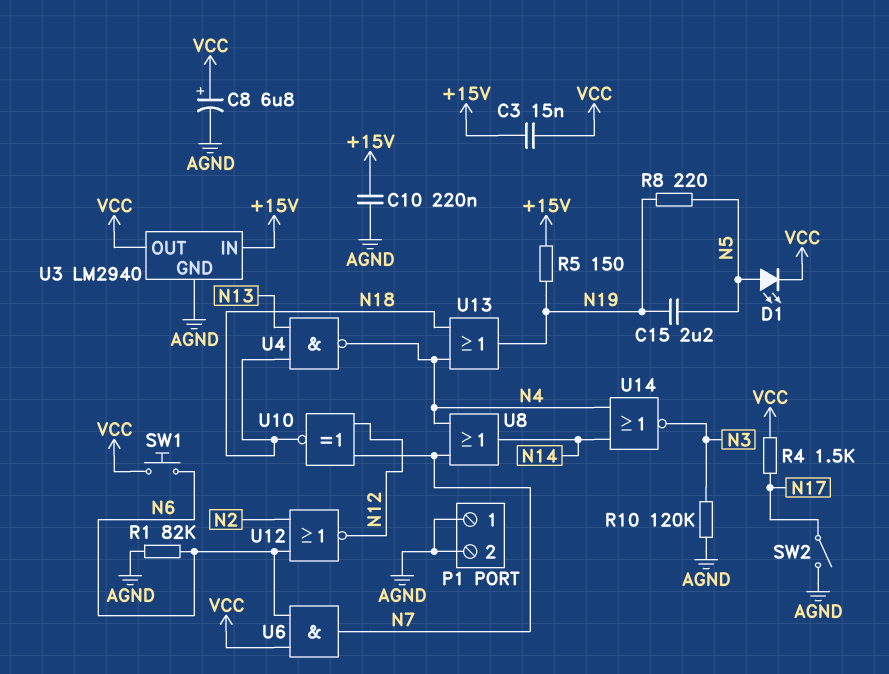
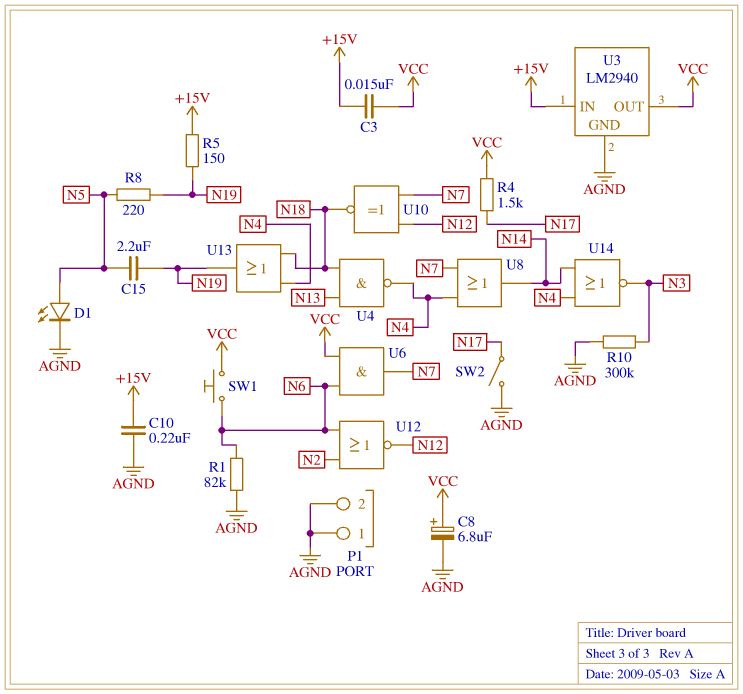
D1: LED (A N5, K VCC) -> LED (A N5, K AGND)
R10: 120k (AGND, N3) -> 300k (AGND, N3)

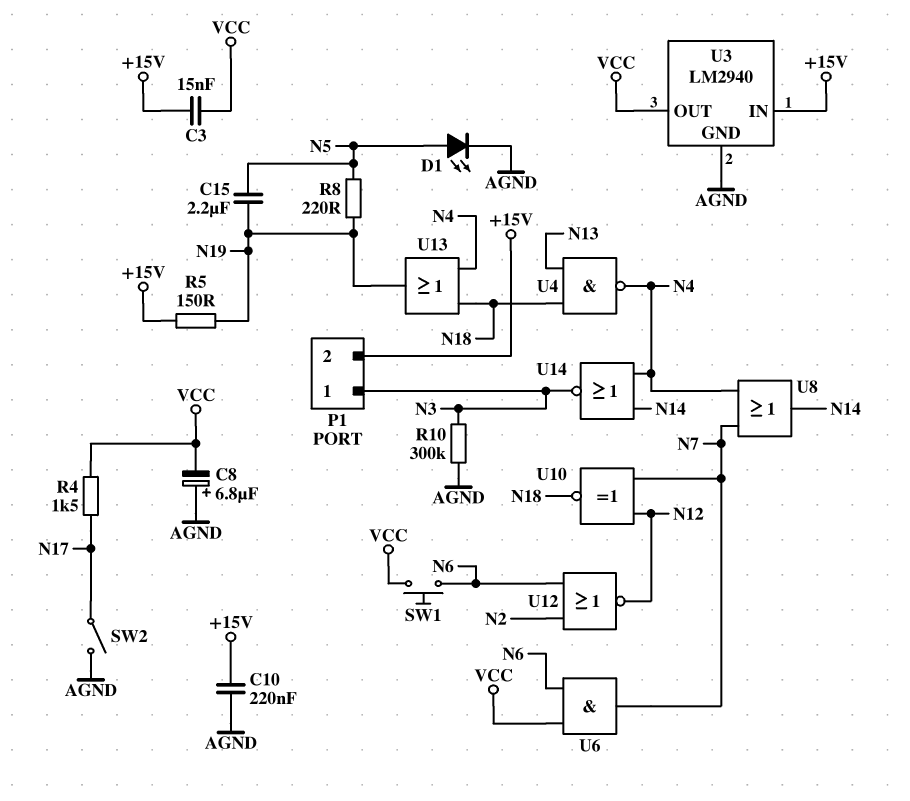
C8: 6.8uF (plus VCC, minus AGND) -> 6.8uF (plus AGND, minus VCC)
P1 pin 1: AGND -> N3
P1 pin 2: AGND -> +15V
R1: 82k (AGND, N6) -> none

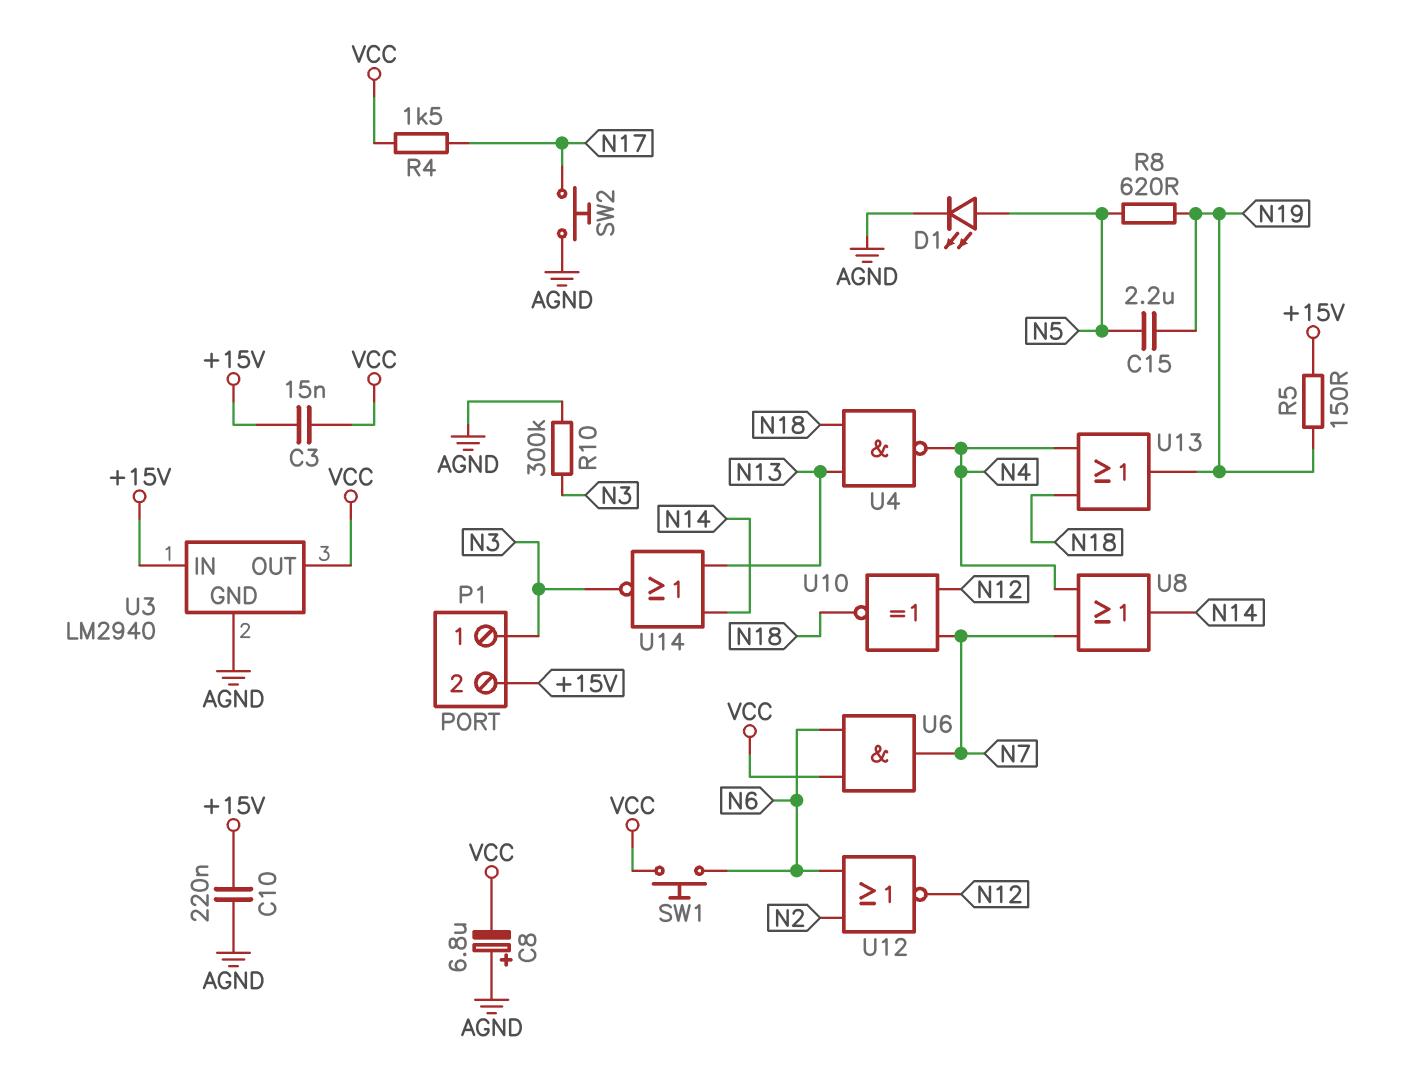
R8: 220 (N5, N19) -> 620 (N5, N19)
SW2: switch (AGND, N17) -> button (AGND, N17)
U14: NOR (in N4, in N14, out N3) -> NOR (in N13, in N14, out N3)

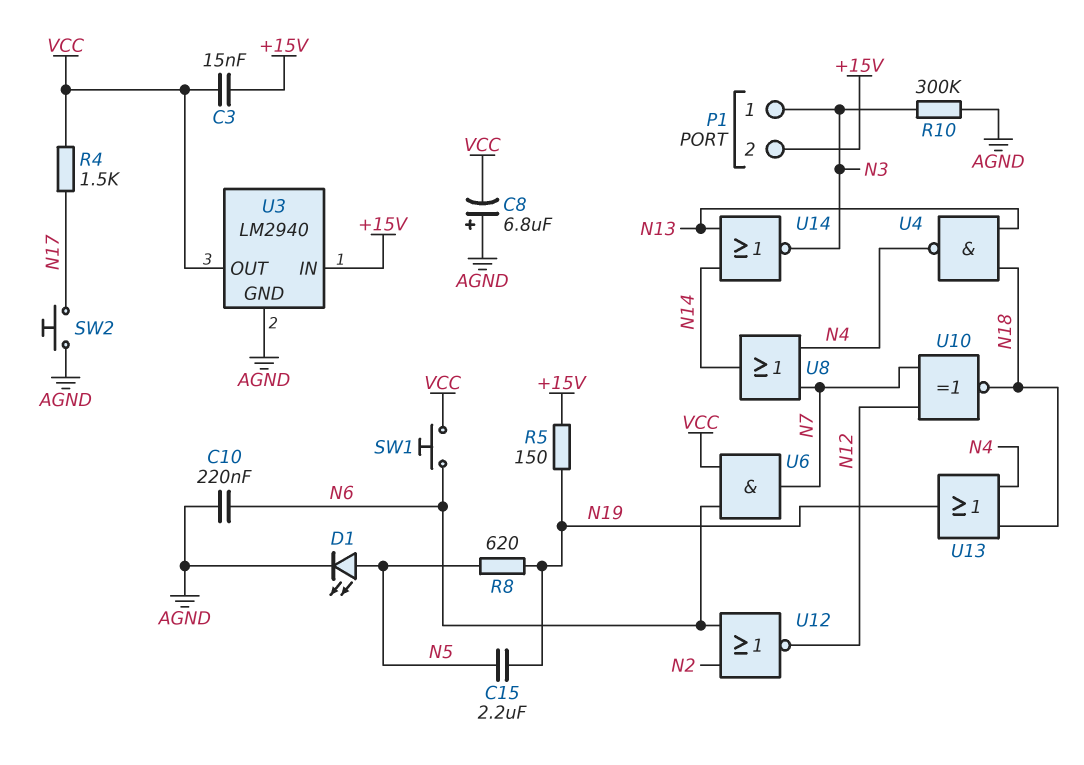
C10: 220nF (+15V, AGND) -> 220nF (AGND, N6)

